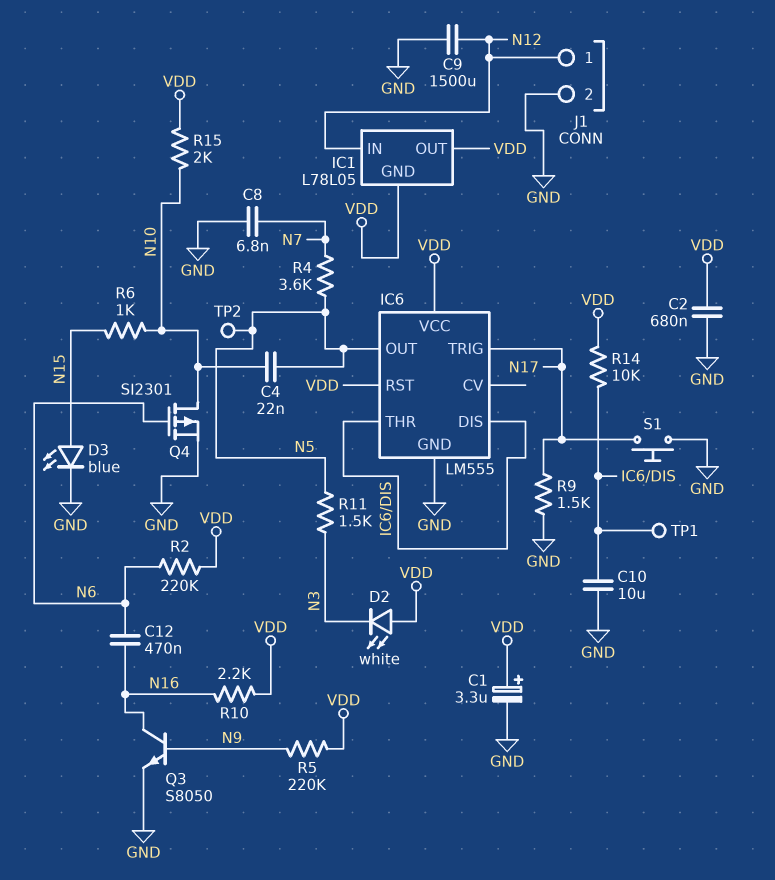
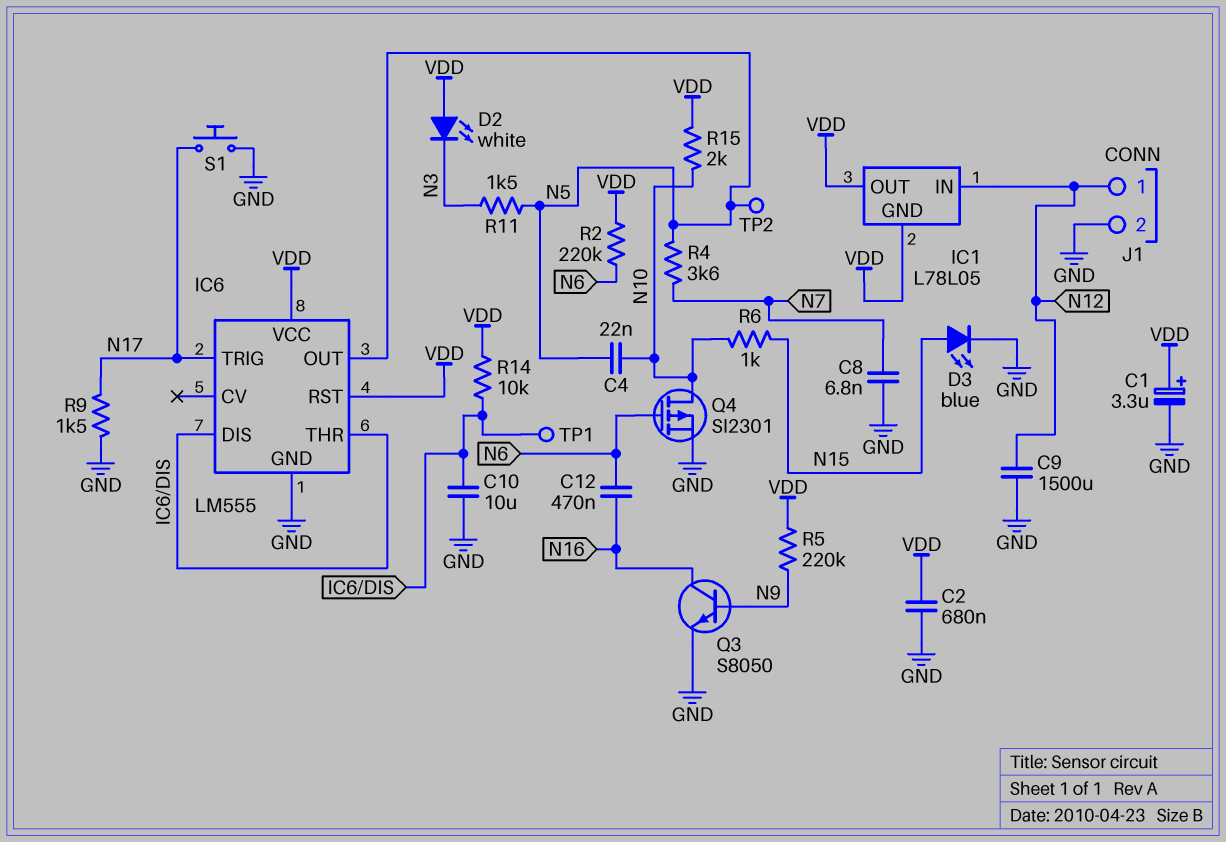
R10: 2.2k (N16, VDD) -> none

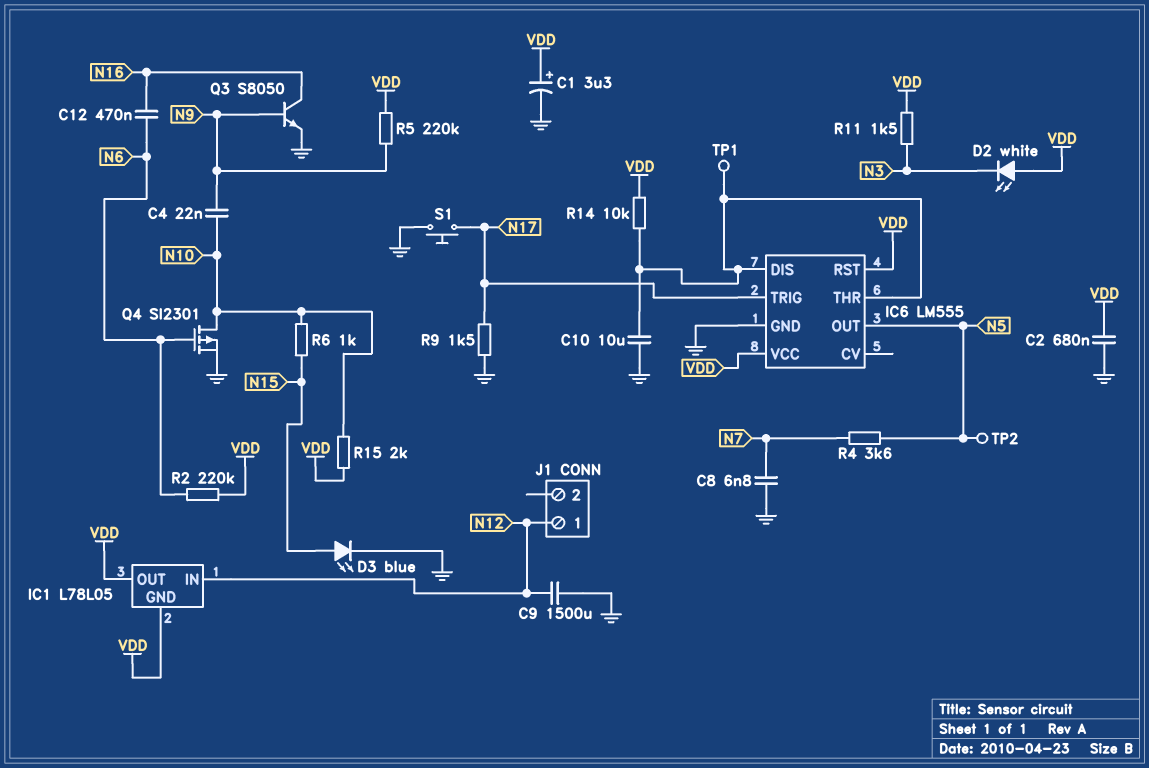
C4: 22nF (N5, N10) -> 22nF (N9, N10)
J1 pin 2: GND -> none
R11: 1.5k (N3, N5) -> 1.5k (N3, VDD)

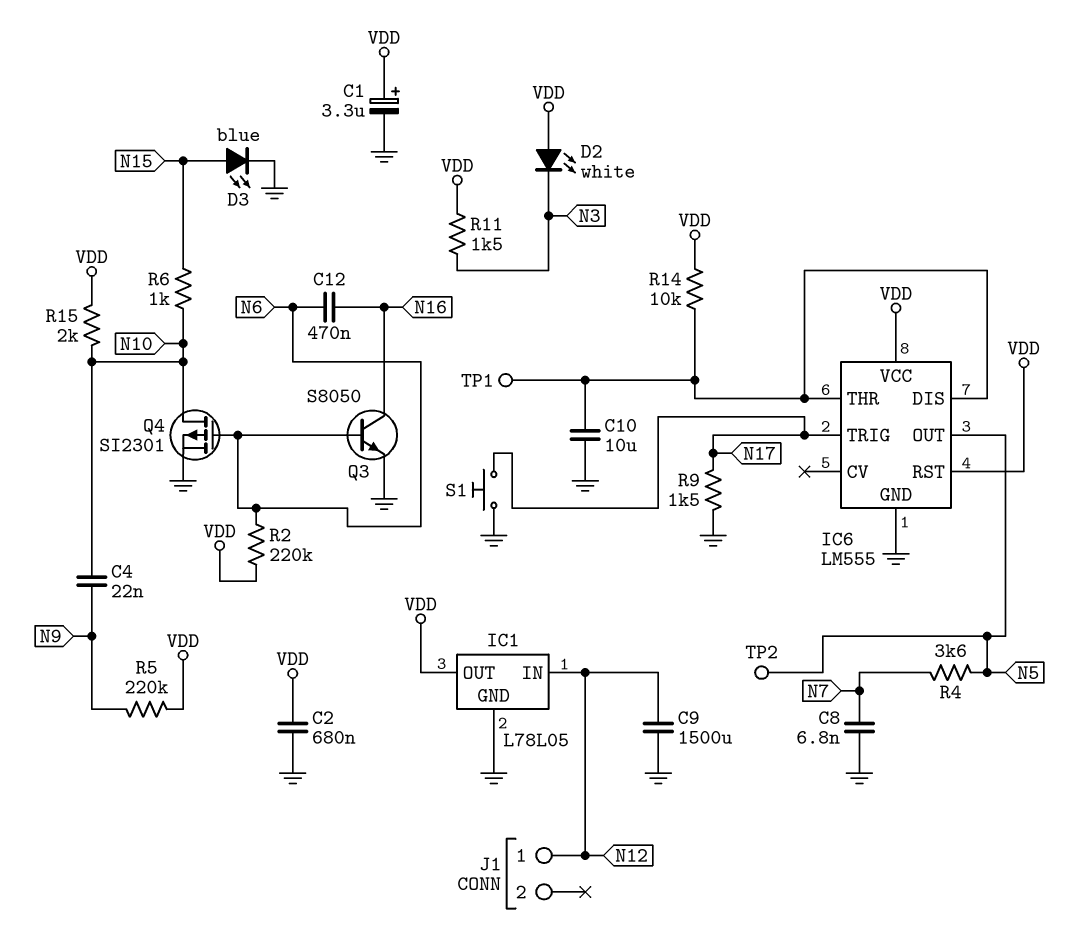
IC1 pin GND: VDD -> GND
Q3: NPN S8050 (B N9, C N16, E GND) -> NPN S8050 (B N6, C N16, E GND)

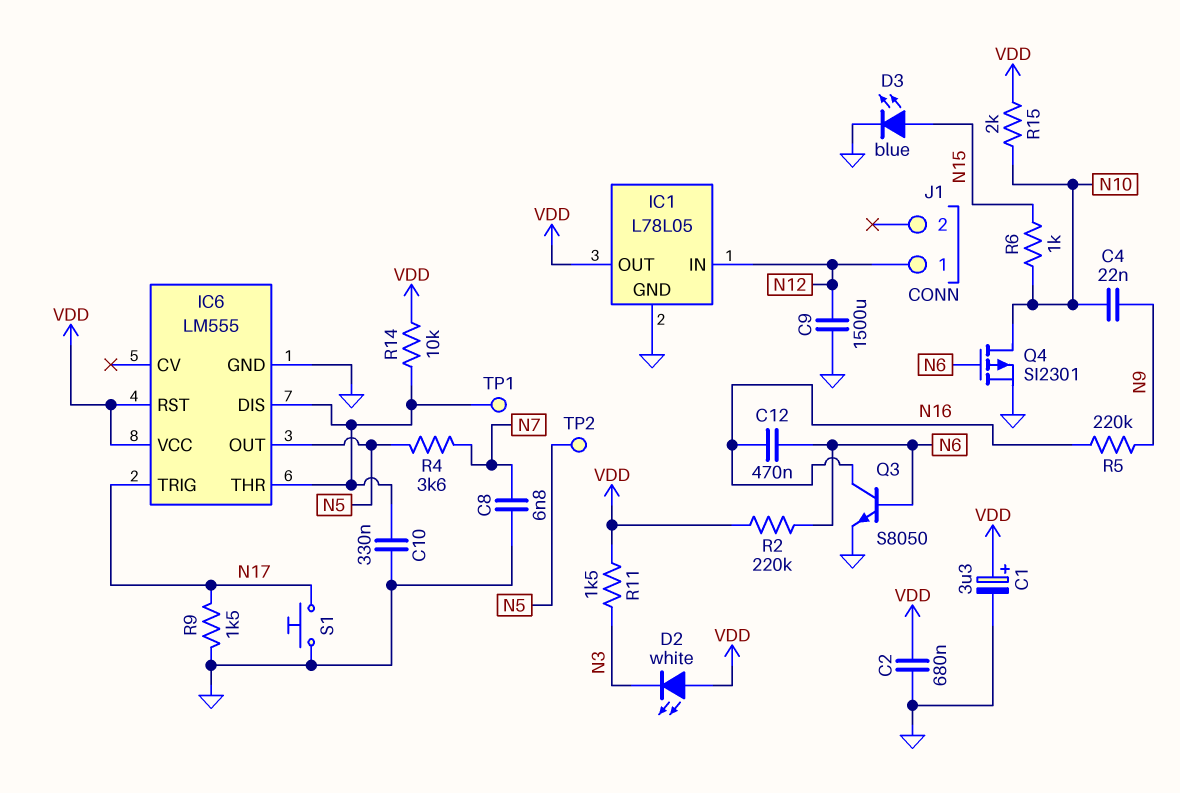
C10: 10uF (GND, IC6/DIS) -> 330nF (GND, IC6/DIS)
R5: 220k (N9, VDD) -> 220k (N9, N16)

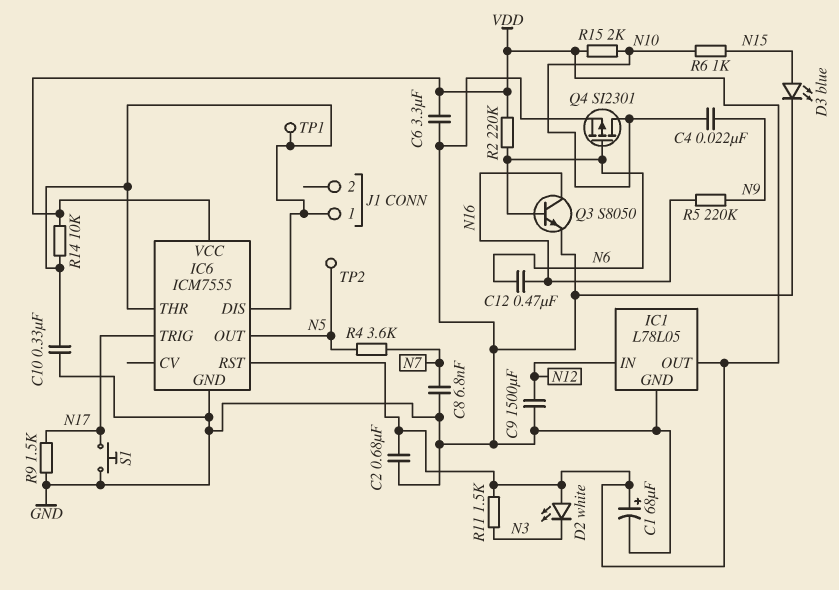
C1: 3.3uF (plus VDD, minus GND) -> 68uF (plus VDD, minus GND)
C6: none -> 3.3uF (GND, VDD)
IC6: LM555 -> ICM7555
J1 pin 1: N12 -> IC6/DIS

